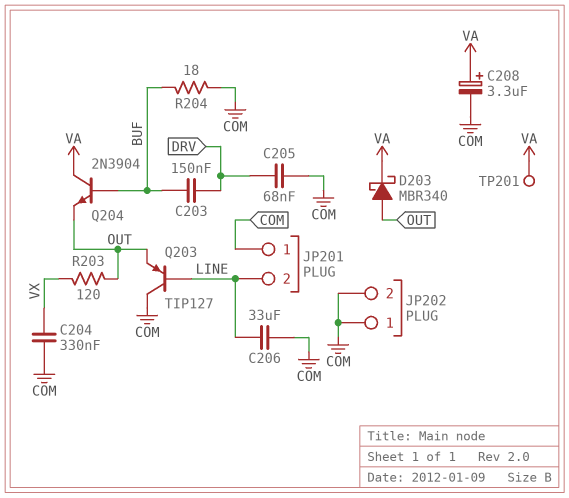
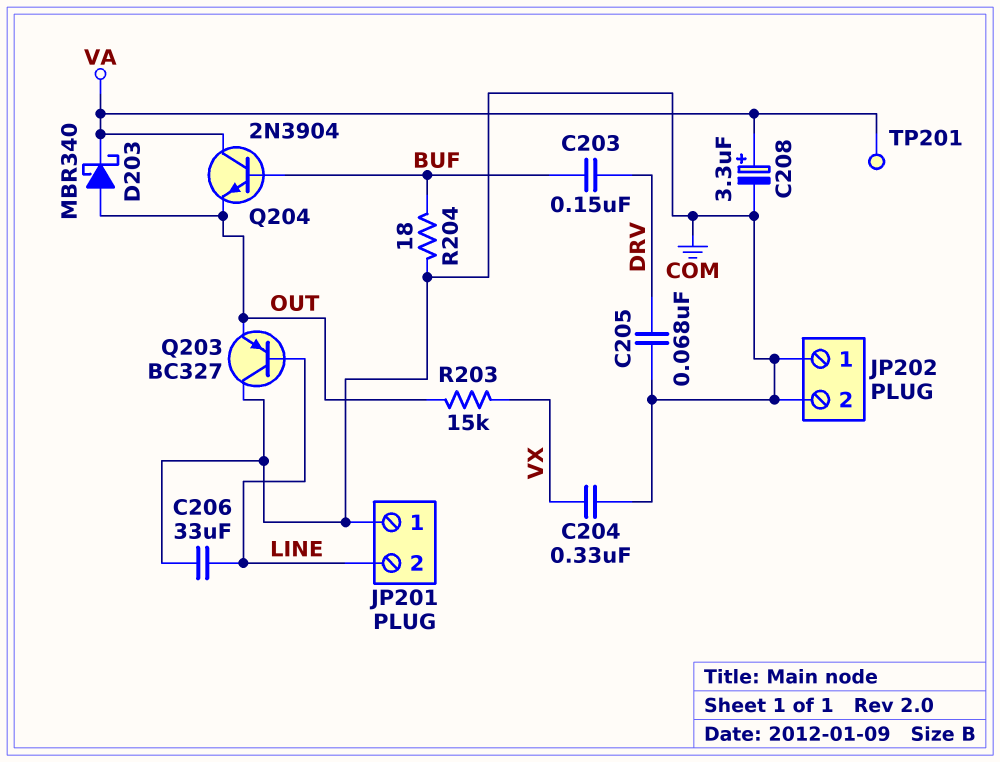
Q203: PNP TIP127 (B LINE, C COM, E OUT) -> PNP BC327 (B LINE, C COM, E OUT)
R203: 120 (OUT, VX) -> 15k (OUT, VX)

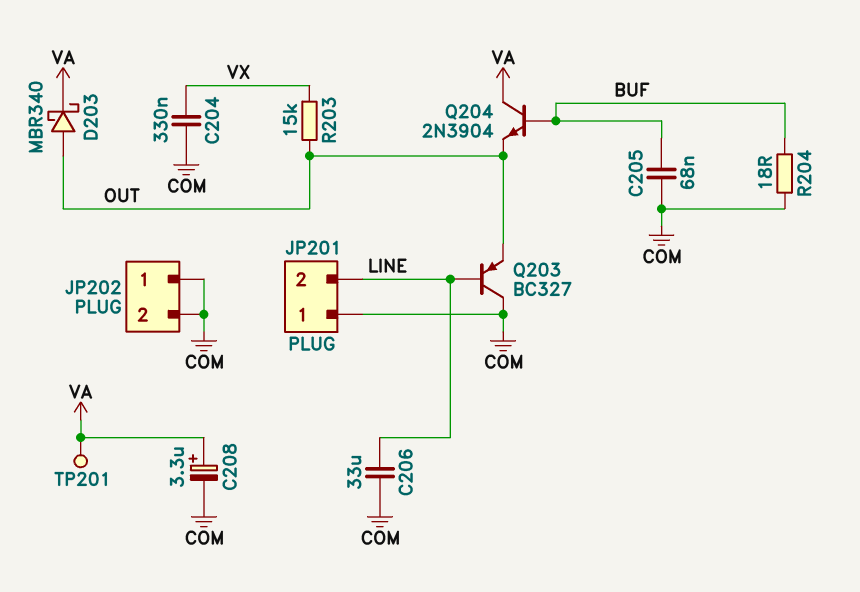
C203: 150nF (BUF, DRV) -> none
C205: 68nF (COM, DRV) -> 68nF (BUF, COM)

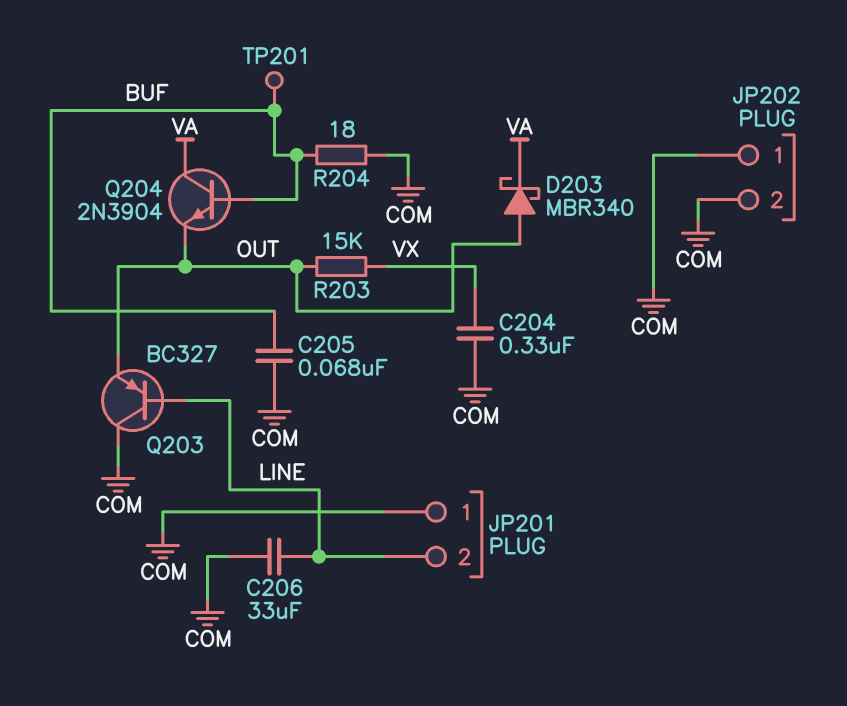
C208: 3.3uF (plus VA, minus COM) -> none
TP201: test point (VA) -> test point (BUF)

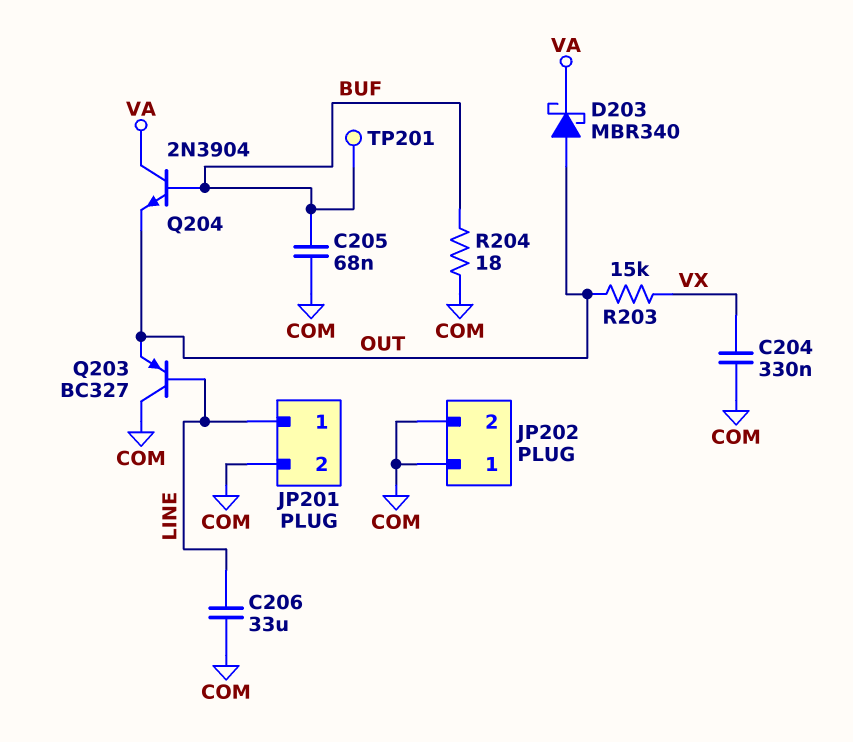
JP201 pin 1: COM -> LINE
JP201 pin 2: LINE -> COM

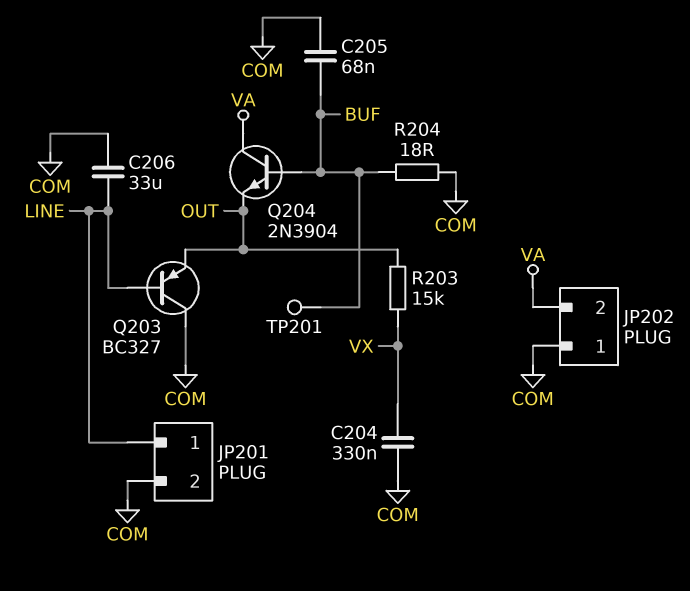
D203: schottky MBR340 (A OUT, K VA) -> none
JP202 pin 2: COM -> VA

